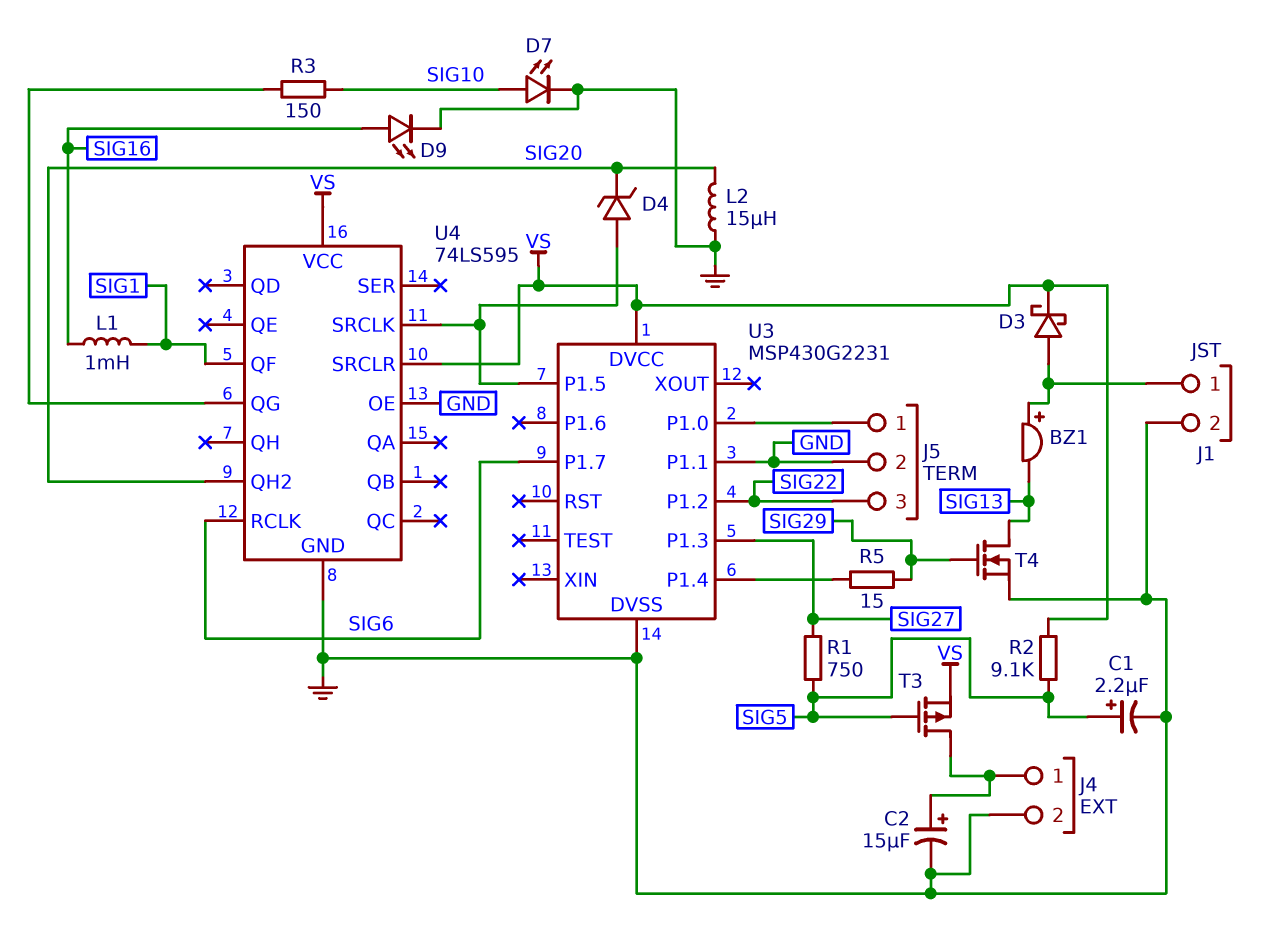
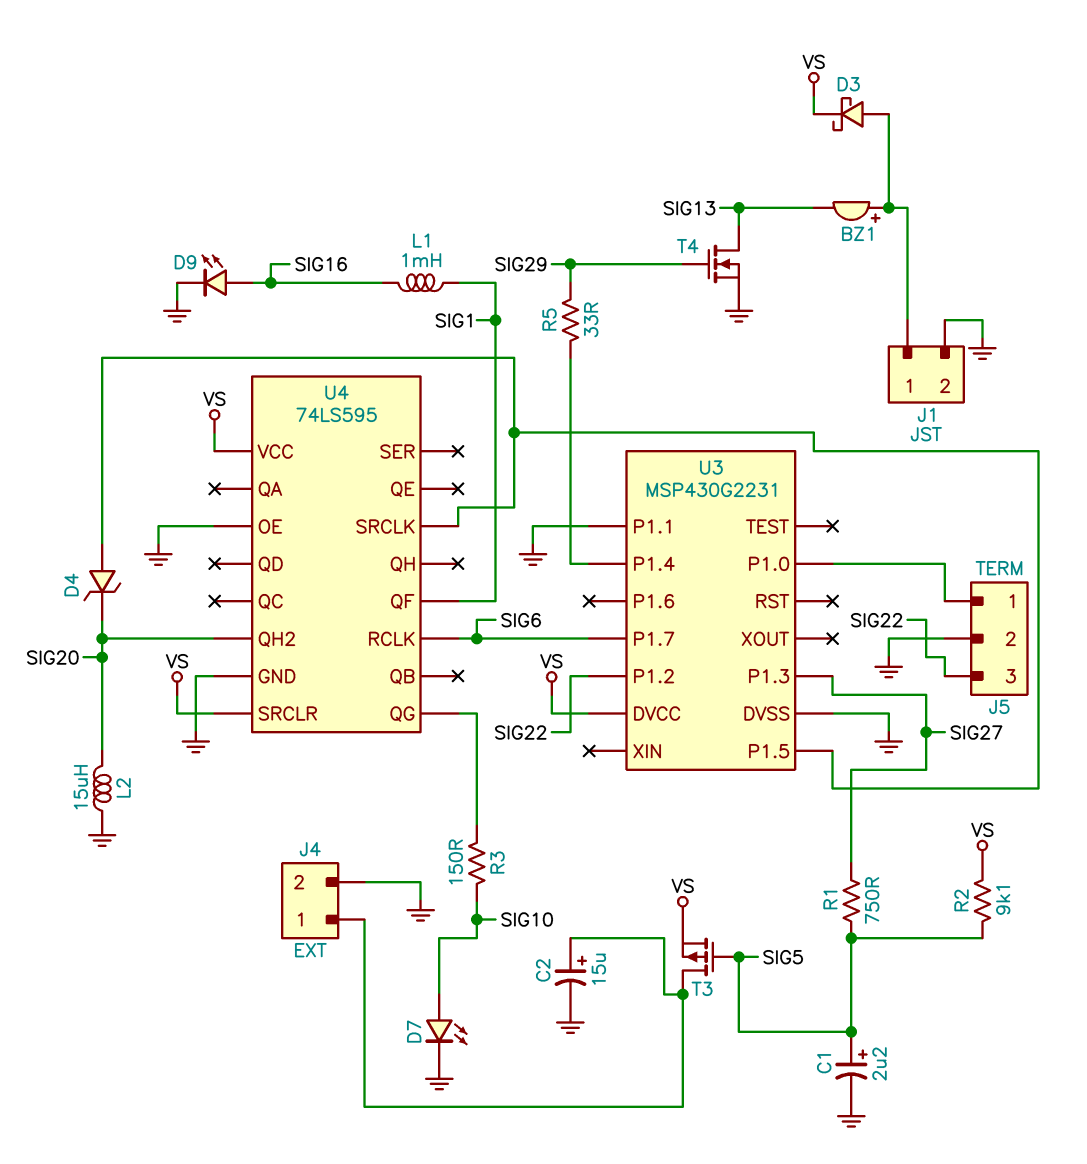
R5: 15 (SIG29, U3/P1.4) -> 33 (SIG29, U3/P1.4)

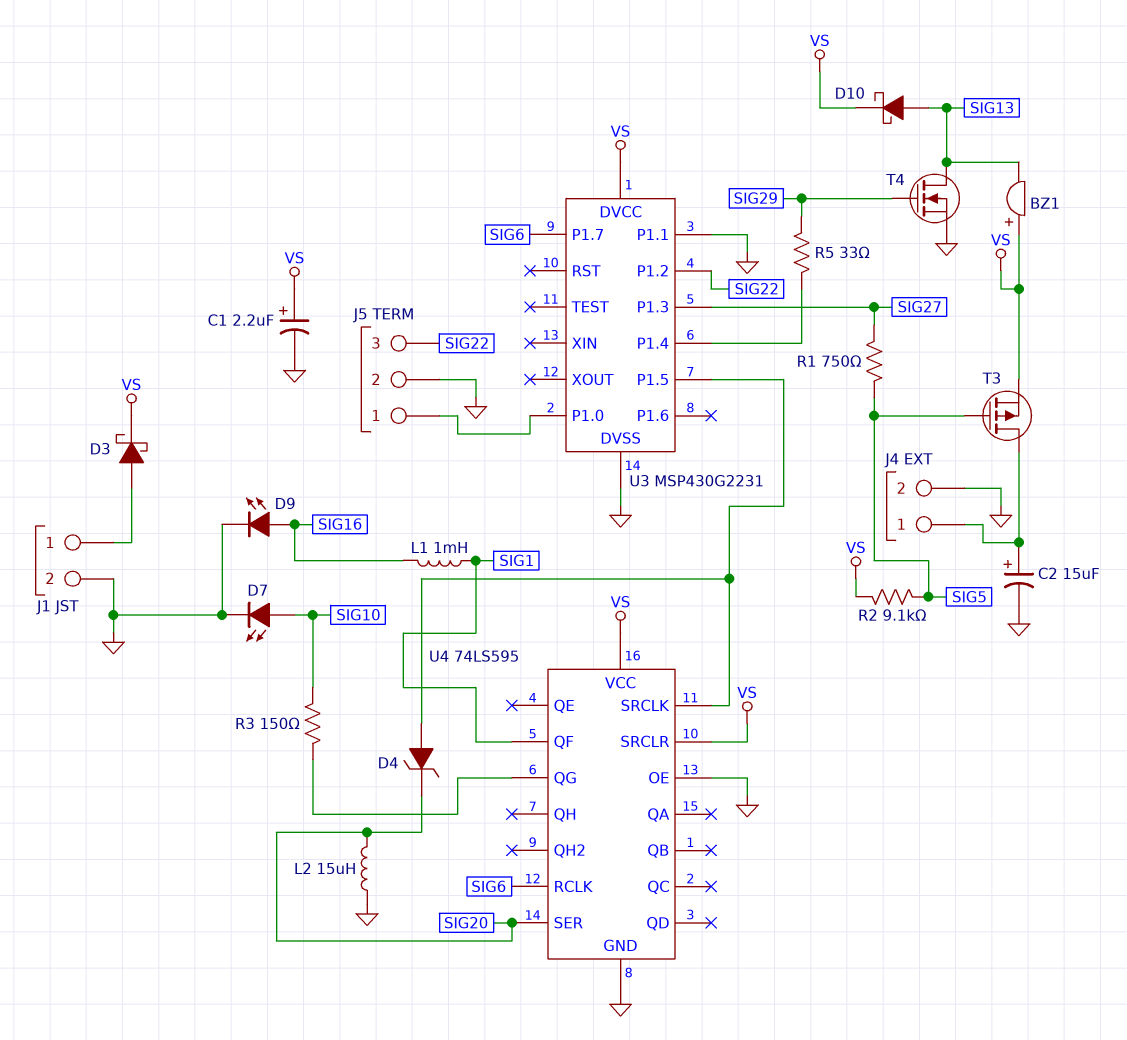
BZ1: buzzer (plus J1/1, minus SIG13) -> buzzer (plus VS, minus SIG13)
C1: 2.2uF (plus SIG5, minus GND) -> 2.2uF (plus VS, minus GND)
D10: none -> schottky (A SIG13, K VS)
U4 pin QH2: SIG20 -> none
U4 pin SER: none -> SIG20

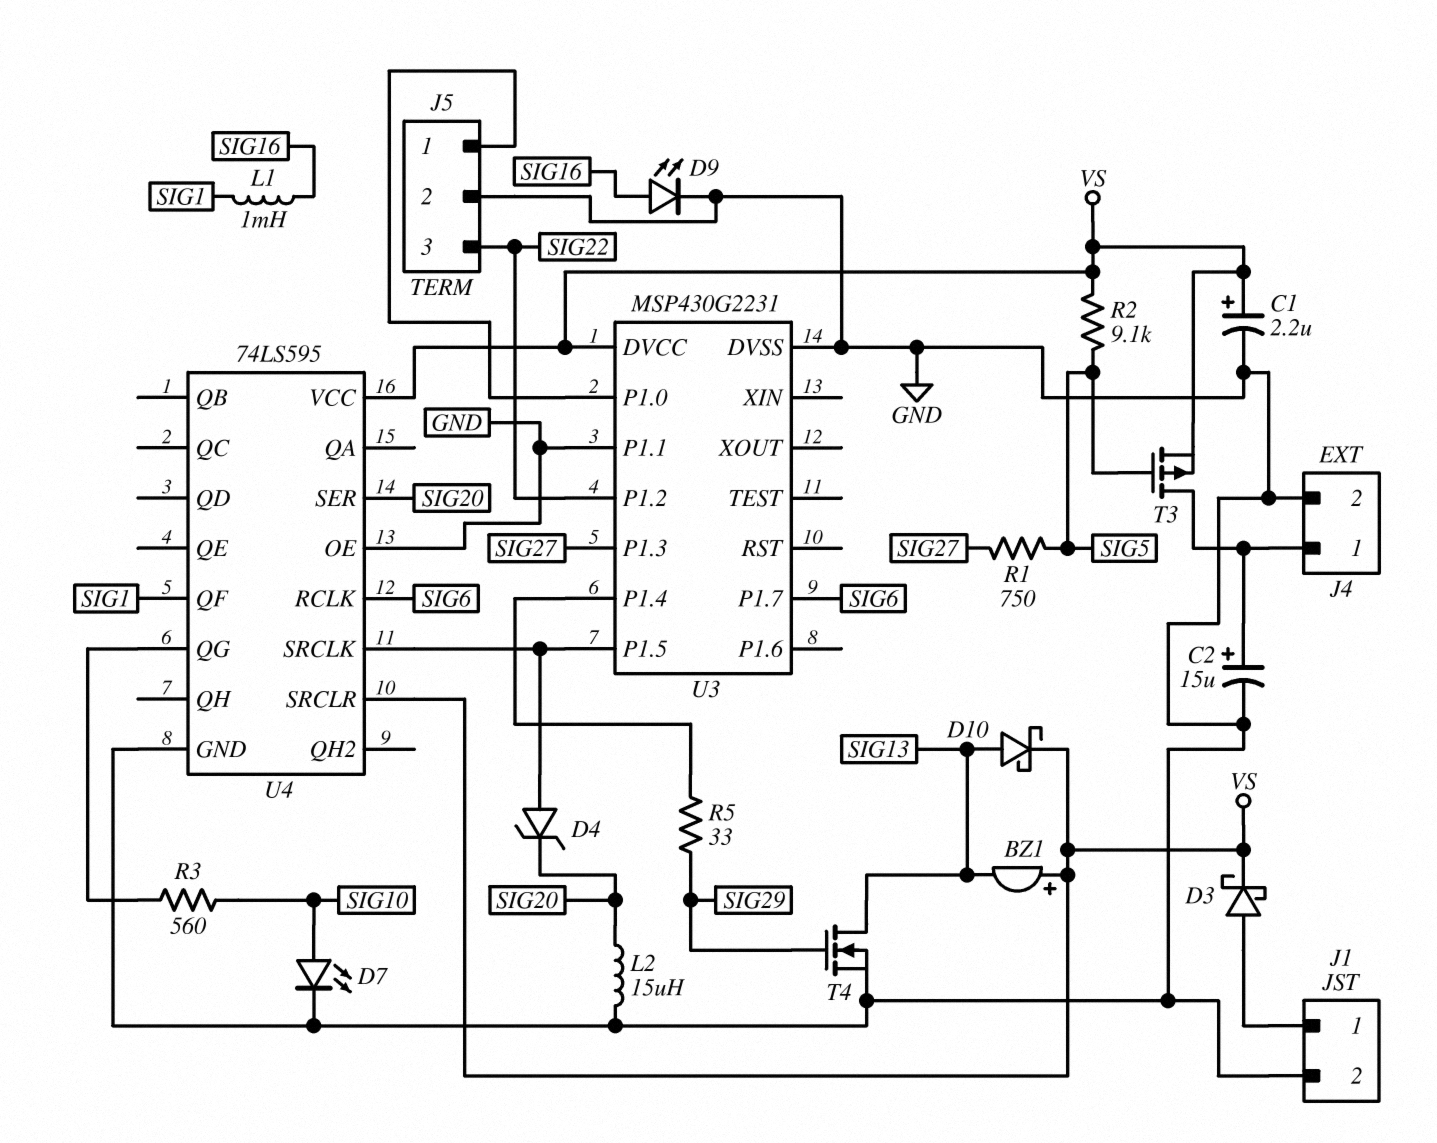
R3: 150 (SIG10, U4/QG) -> 560 (SIG10, U4/QG)

